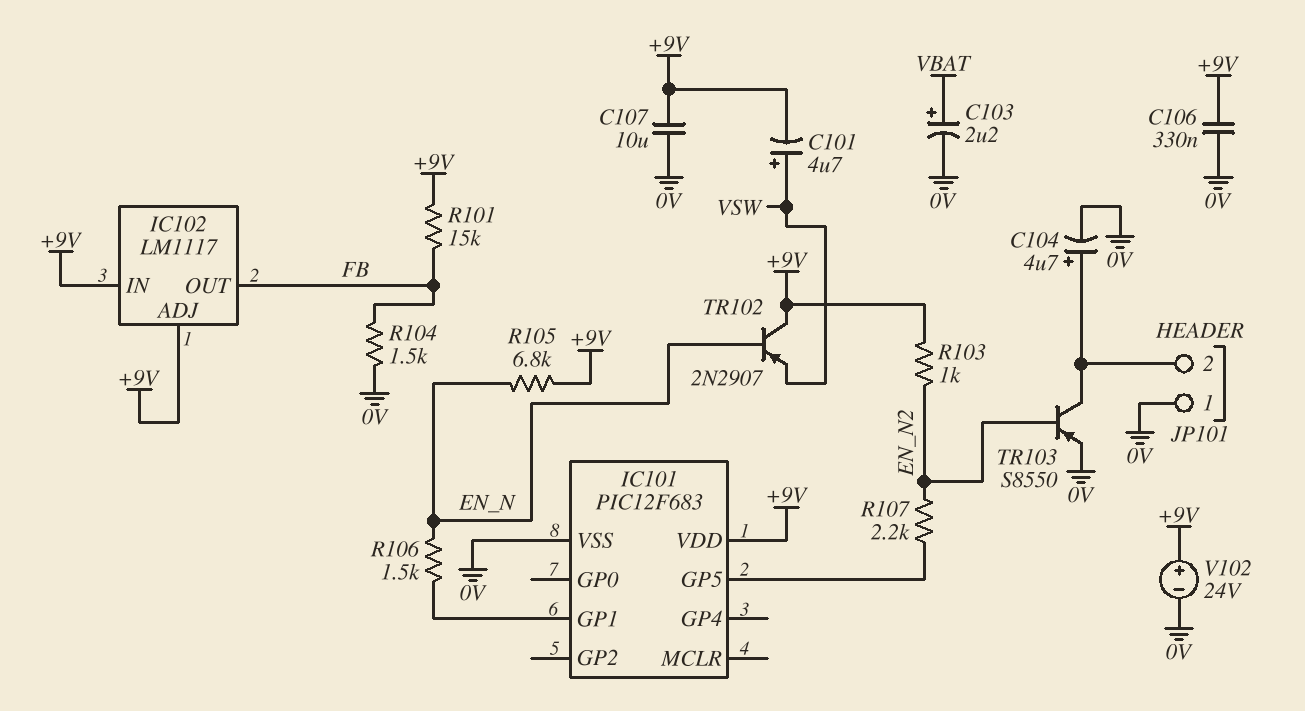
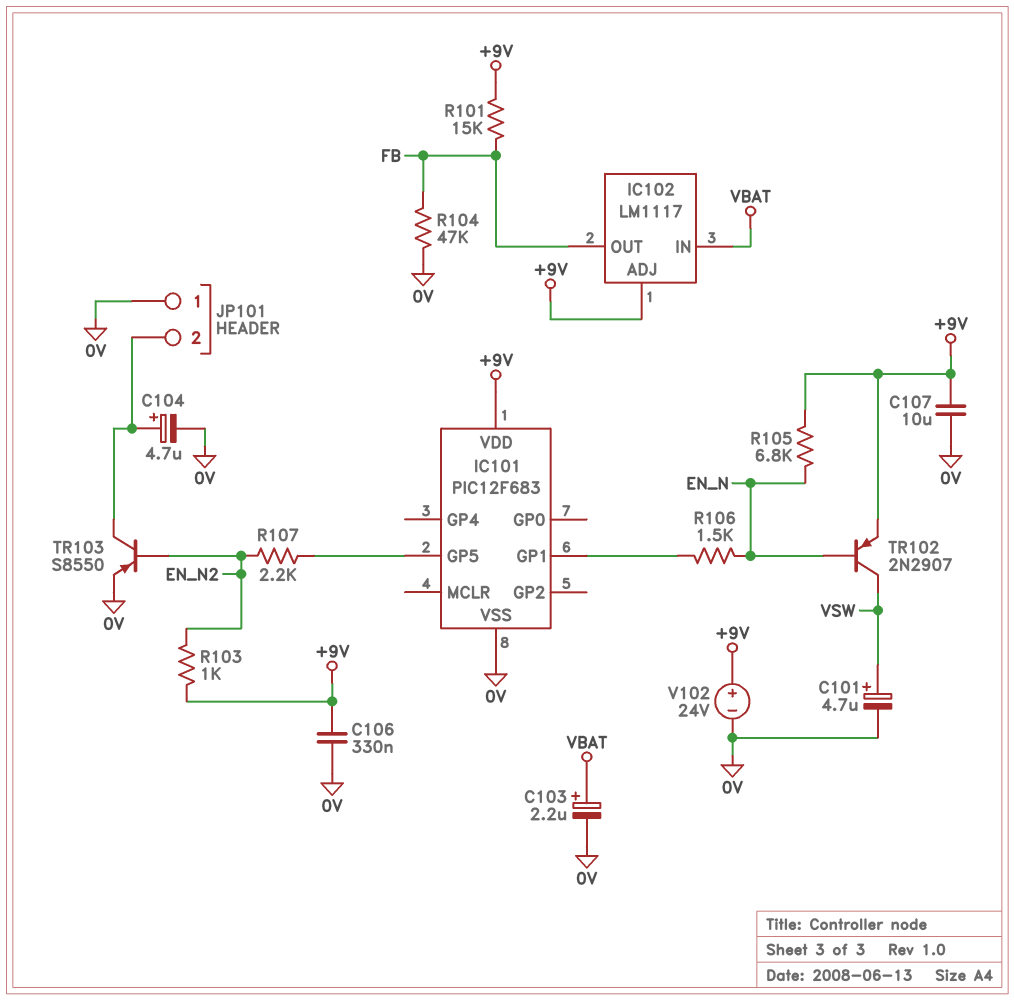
C101: 4.7uF (plus VSW, minus +9V) -> 4.7uF (plus VSW, minus 0V)
IC102 pin IN: +9V -> VBAT
R104: 1.5k (0V, FB) -> 47k (0V, FB)
TR102: PNP 2N2907 (B EN_N, C +9V, E VSW) -> PNP 2N2907 (B EN_N, C VSW, E +9V)

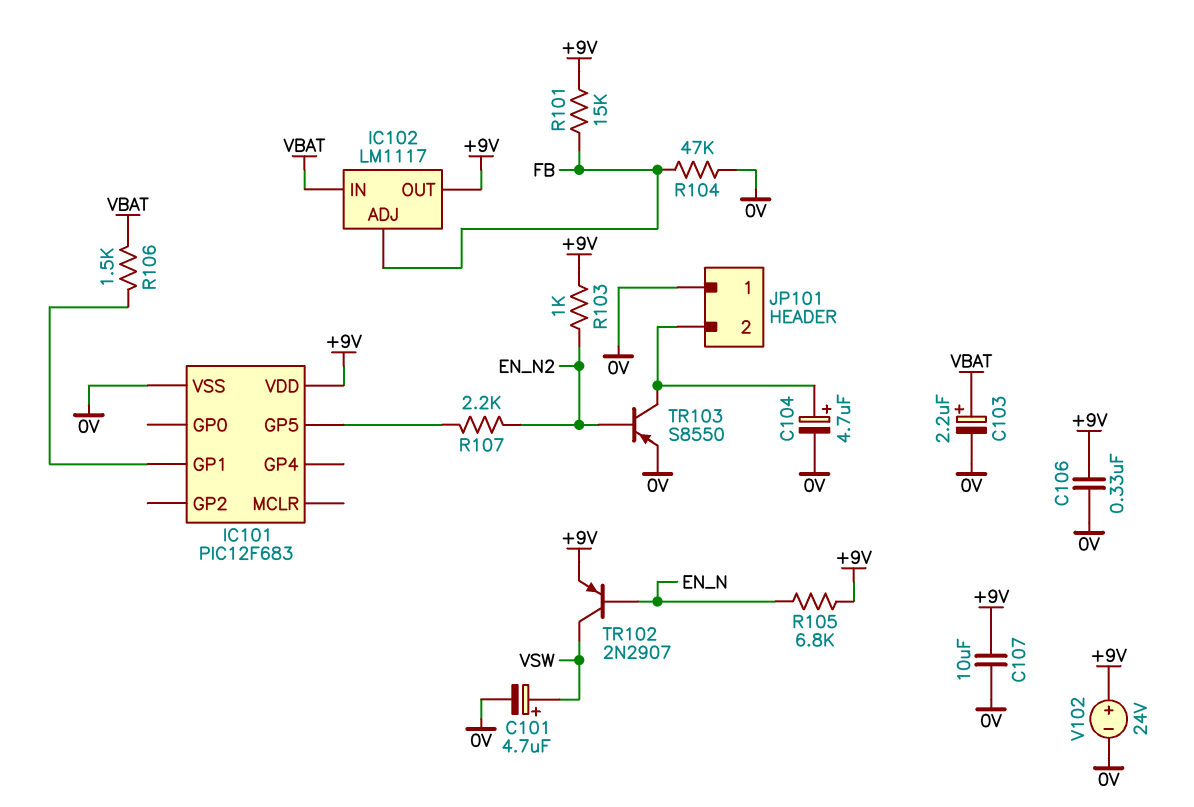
IC102 pin ADJ: +9V -> FB
IC102 pin OUT: FB -> +9V
R106: 1.5k (EN_N, IC101/GP1) -> 1.5k (IC101/GP1, VBAT)

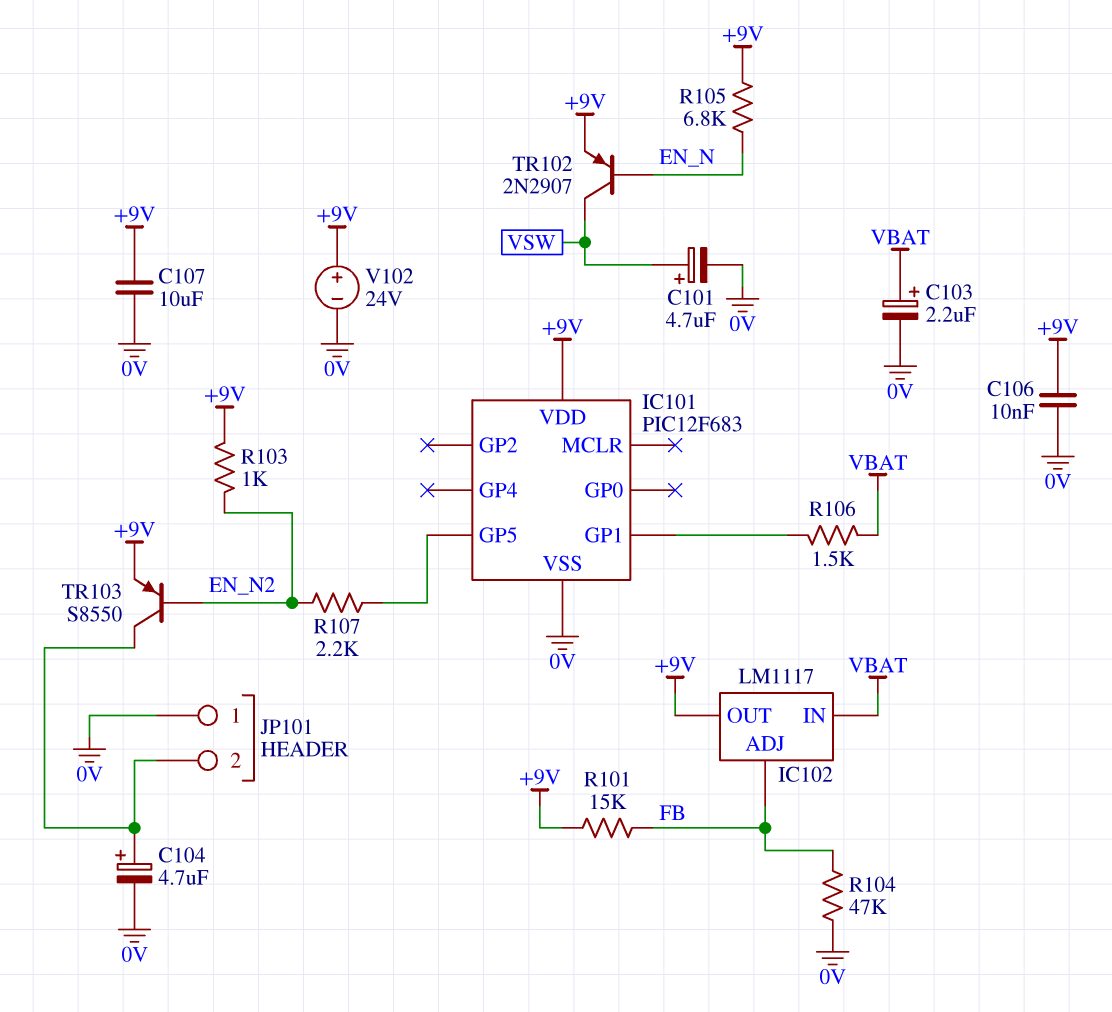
C106: 330nF (+9V, 0V) -> 10nF (+9V, 0V)
TR103: PNP S8550 (B EN_N2, C JP101/2, E 0V) -> PNP S8550 (B EN_N2, C JP101/2, E +9V)

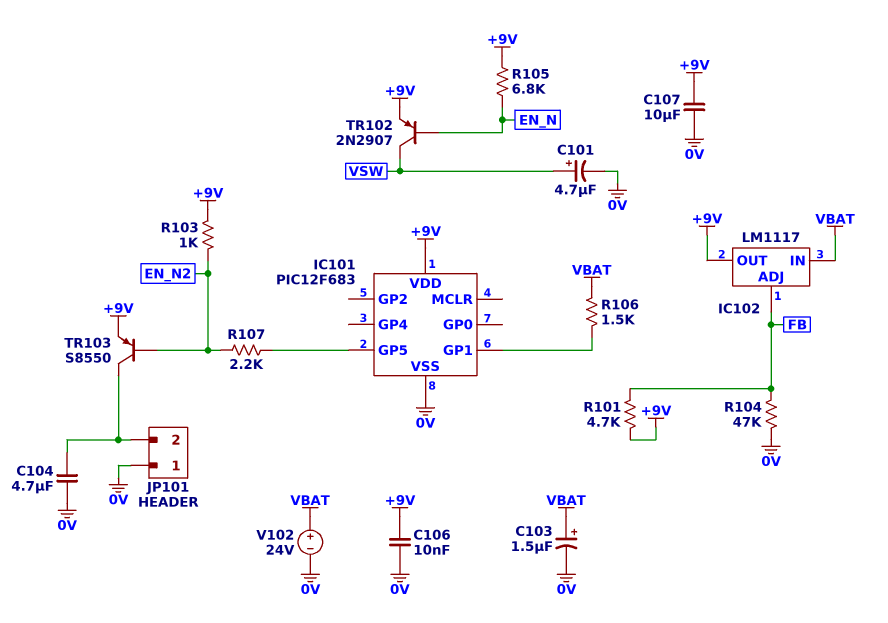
C103: 2.2uF (plus VBAT, minus 0V) -> 1.5uF (plus VBAT, minus 0V)
C104: 4.7uF (plus JP101/2, minus 0V) -> 4.7uF (0V, JP101/2)
R101: 15k (+9V, FB) -> 4.7k (+9V, FB)
V102: 24V (plus +9V, minus 0V) -> 24V (plus VBAT, minus 0V)

